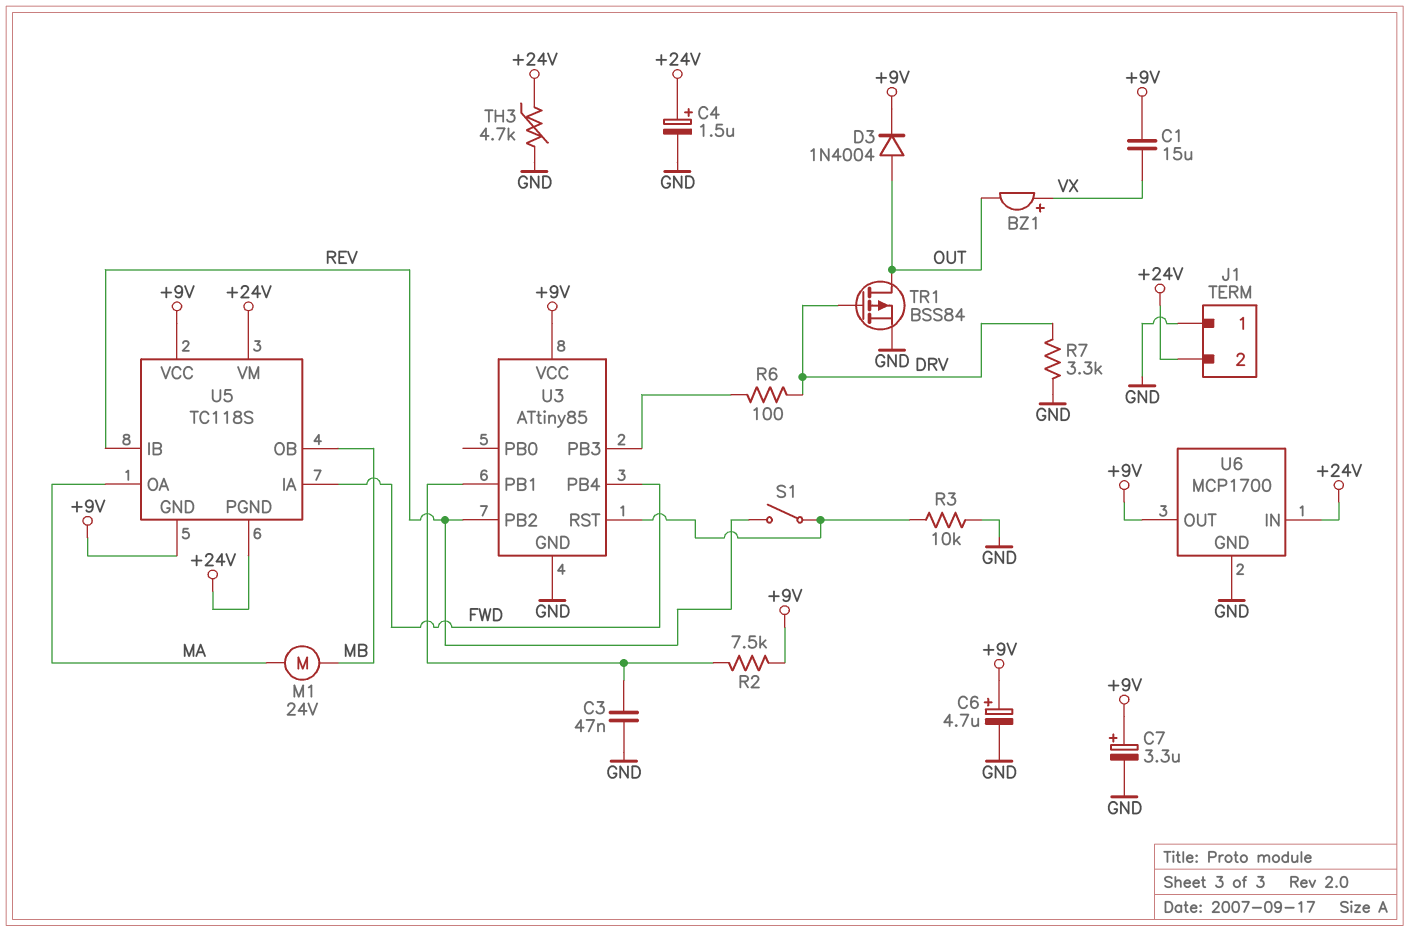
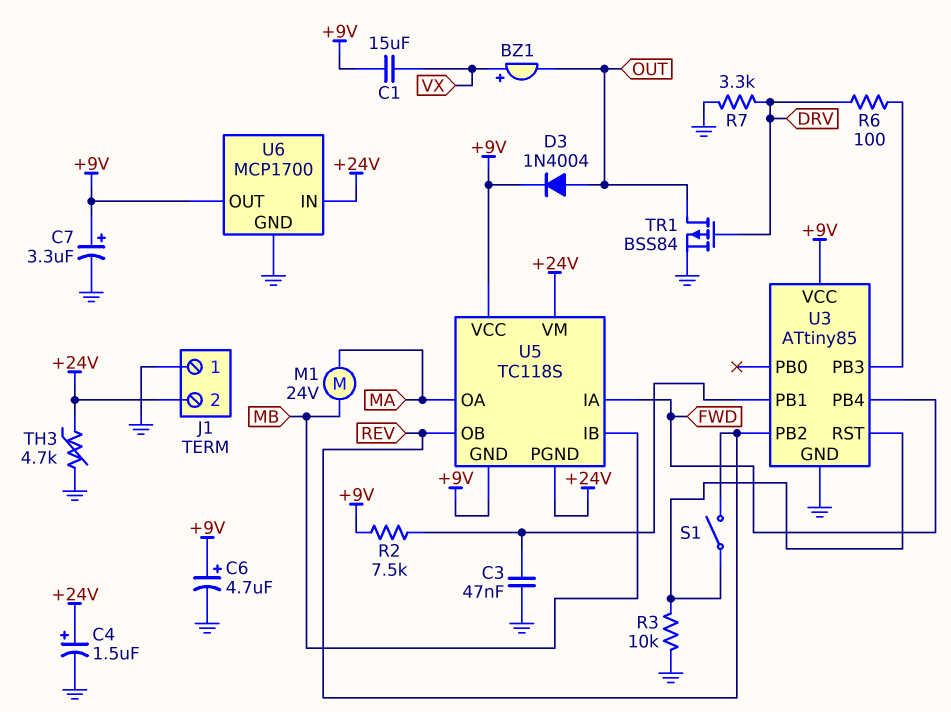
U5 pin IB: REV -> MB
U5 pin OB: MB -> REV

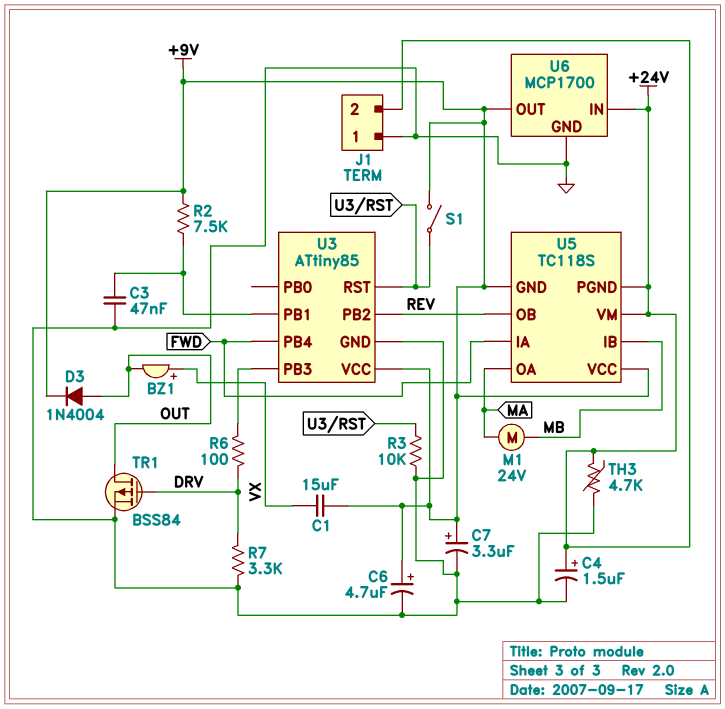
S1: switch (REV, U3/RST) -> switch (+9V, U3/RST)

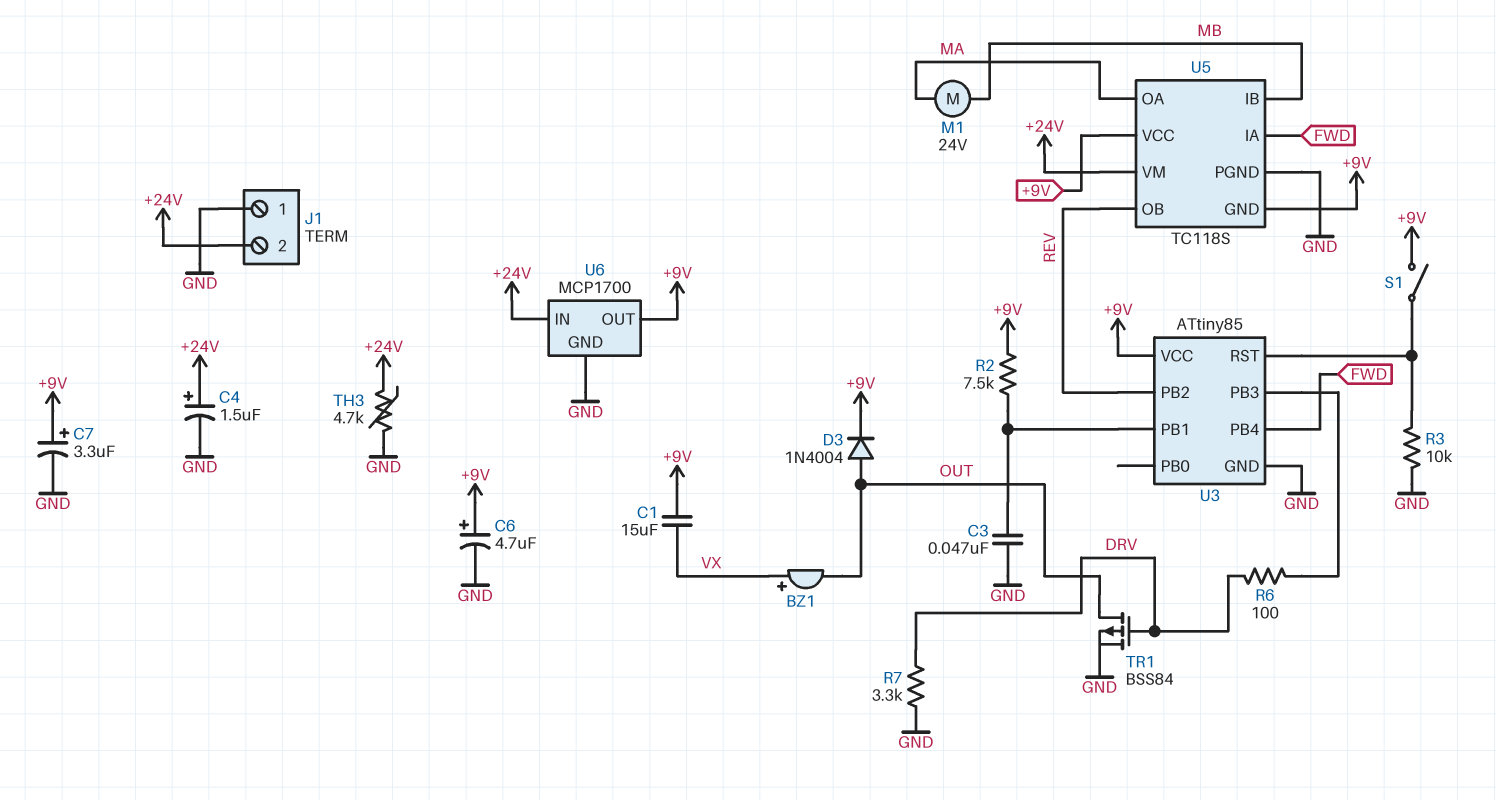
U5 pin PGND: +24V -> GND

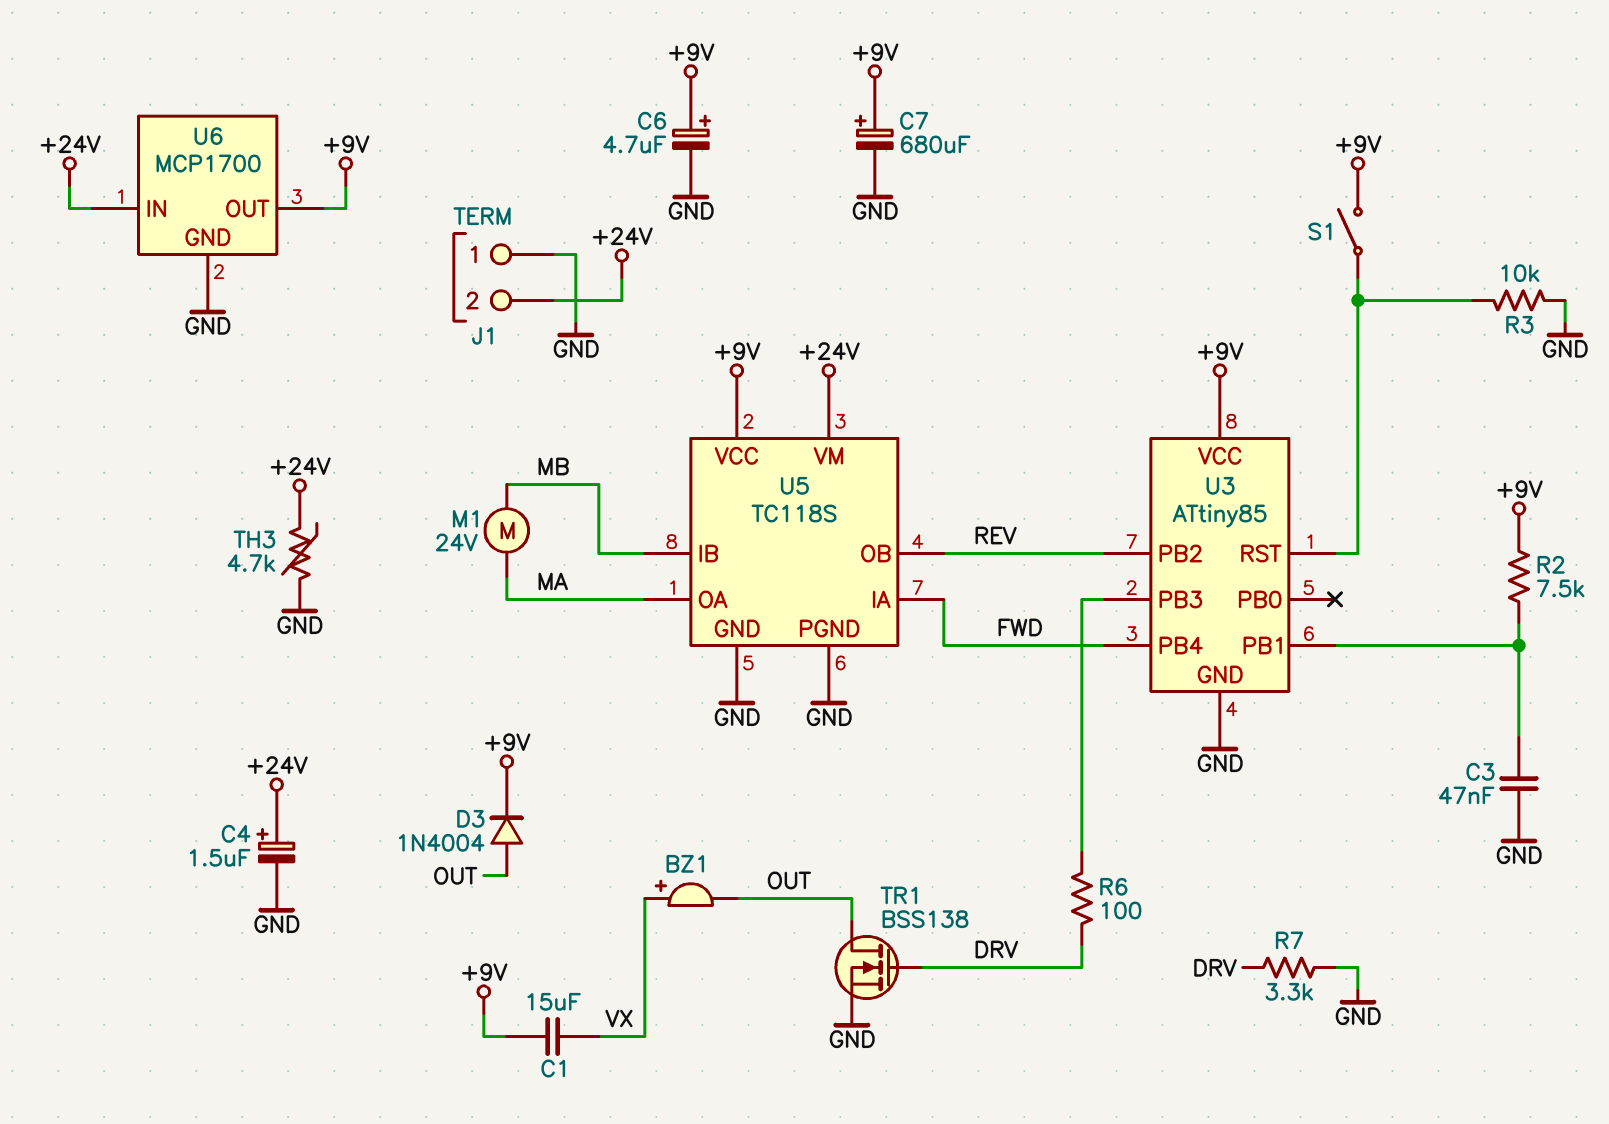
C7: 3.3uF (plus +9V, minus GND) -> 680uF (plus +9V, minus GND)
TR1: PMOS BSS84 (G DRV, D OUT, S GND) -> NMOS BSS138 (G DRV, D OUT, S GND)
U5 pin GND: +9V -> GND

